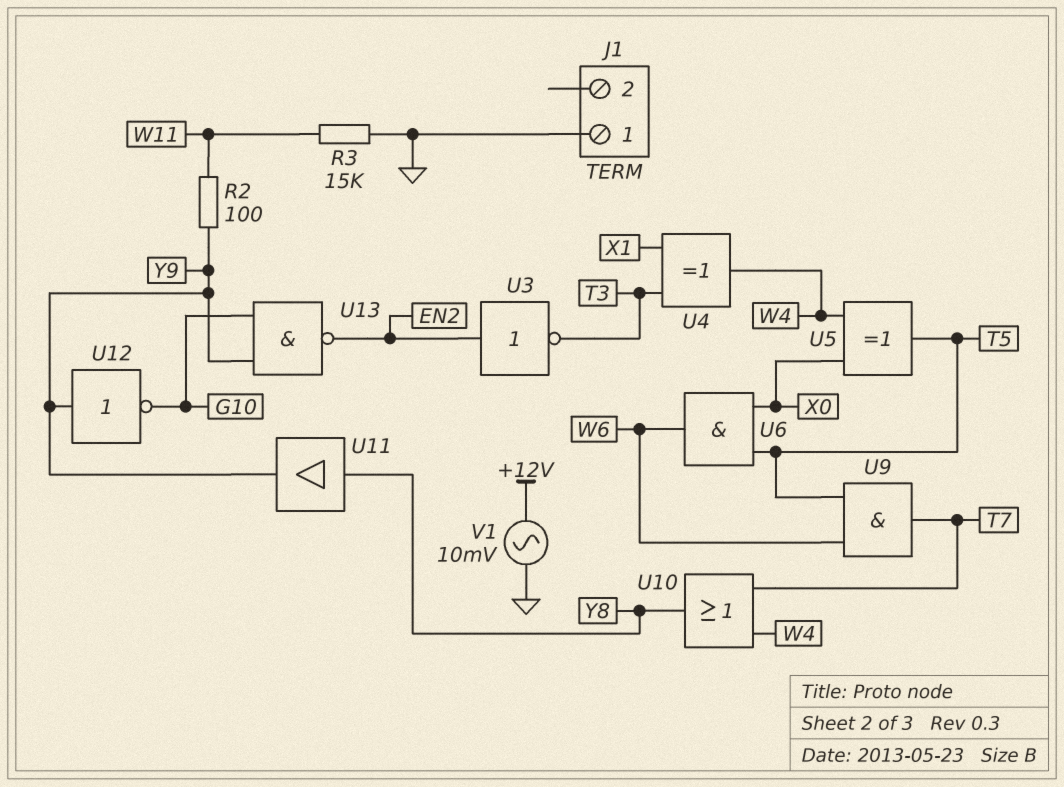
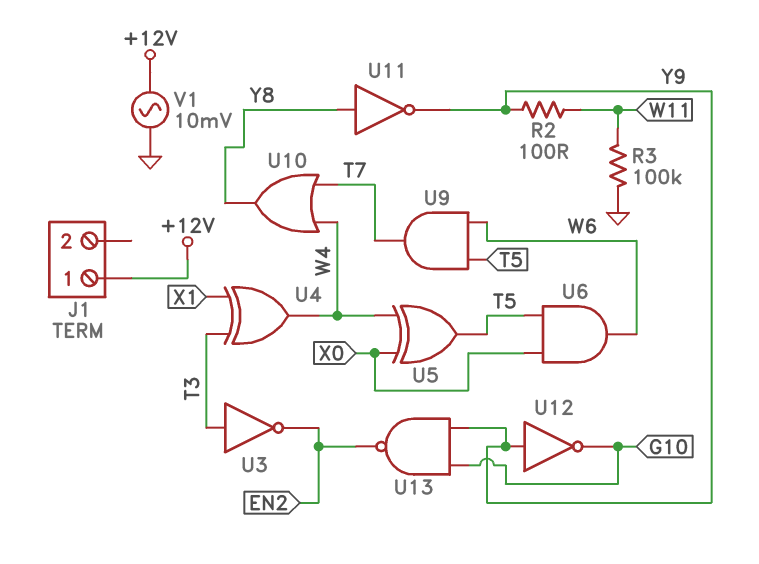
J1 pin 1: GND -> +12V
R3: 15k (GND, W11) -> 100k (GND, W11)
U3: NOT (in EN2, out T3) -> NOT (in T3, out EN2)
U11: buffer (in Y8, out Y9) -> NOT (in Y8, out Y9)

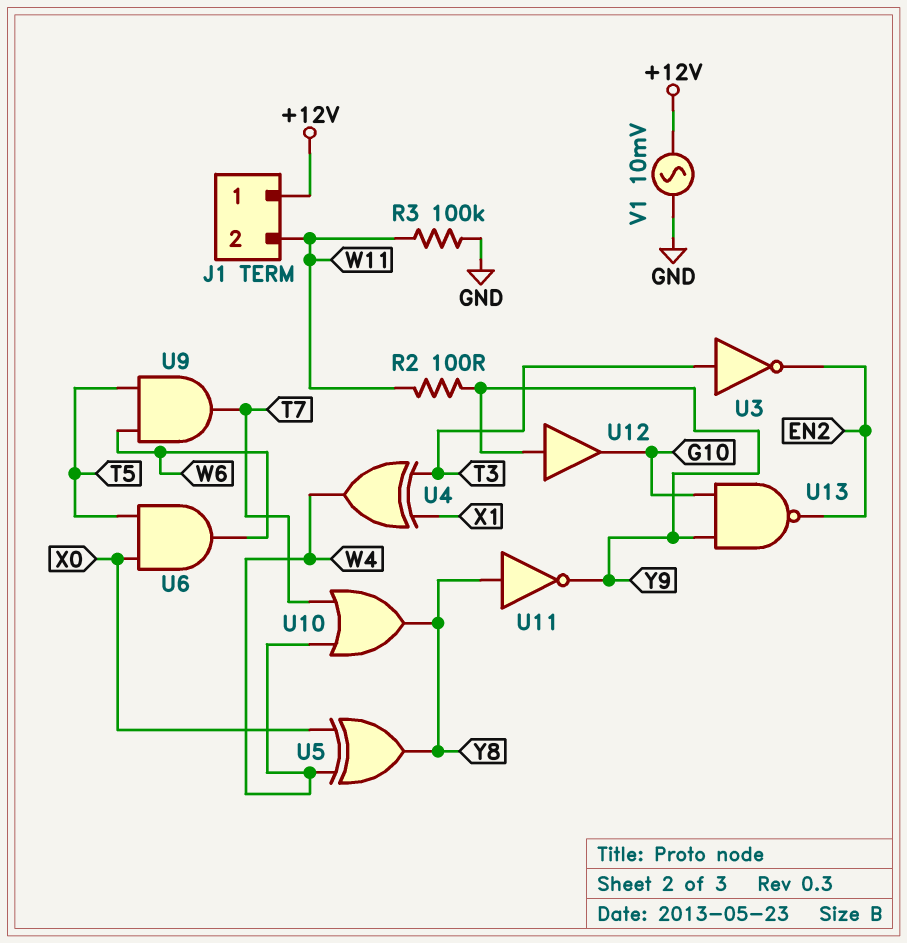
J1 pin 2: none -> W11
U5: XOR (in W4, in X0, out T5) -> XOR (in W4, in X0, out Y8)
U12: NOT (in Y9, out G10) -> buffer (in Y9, out G10)

